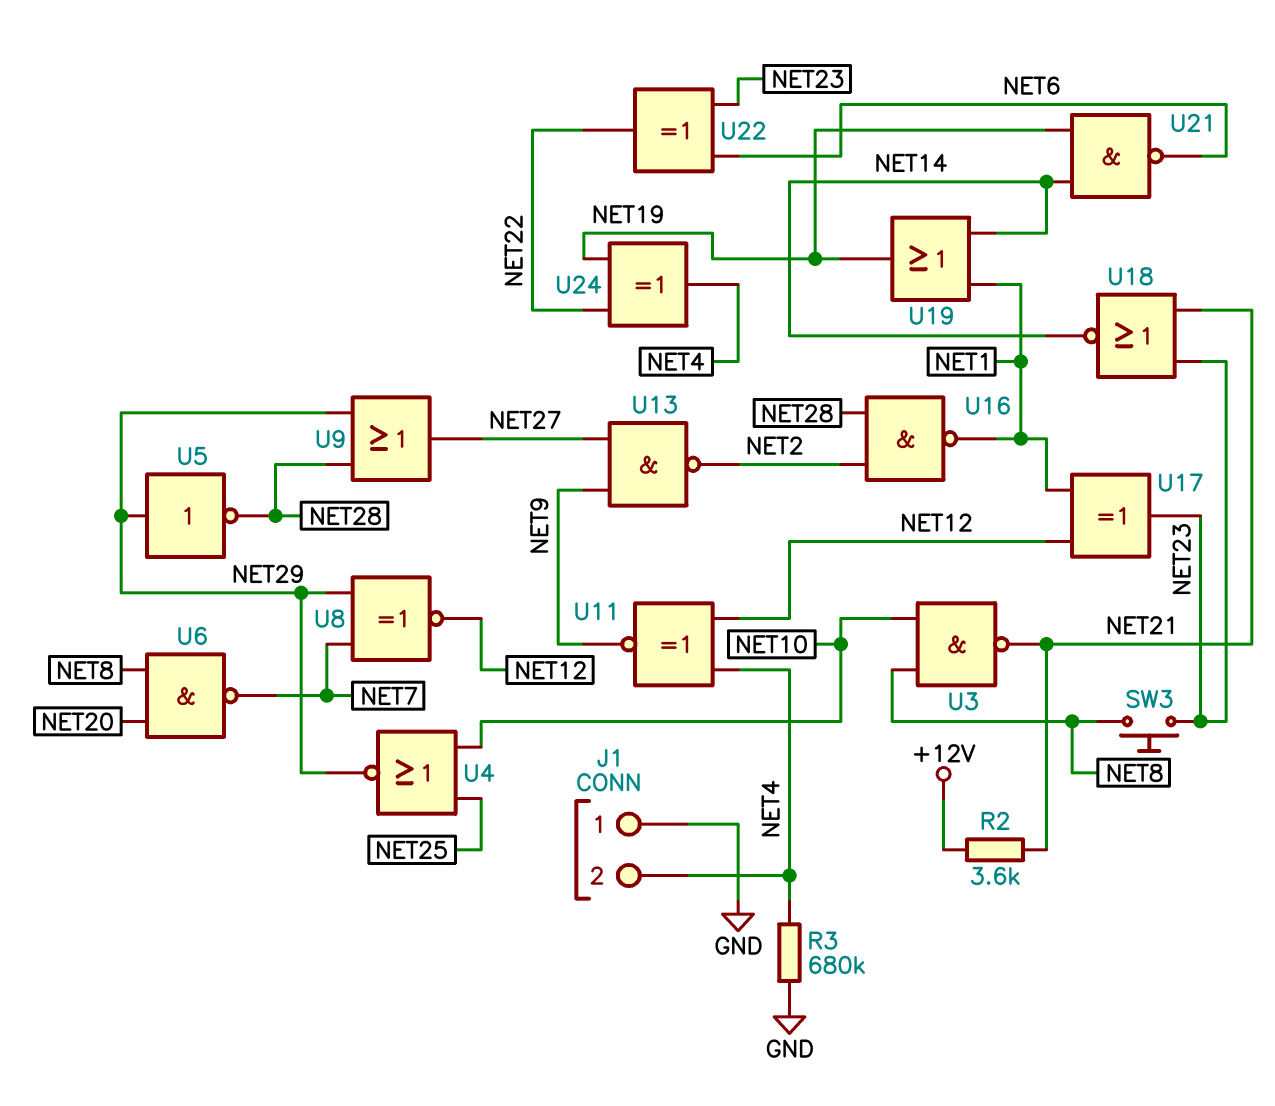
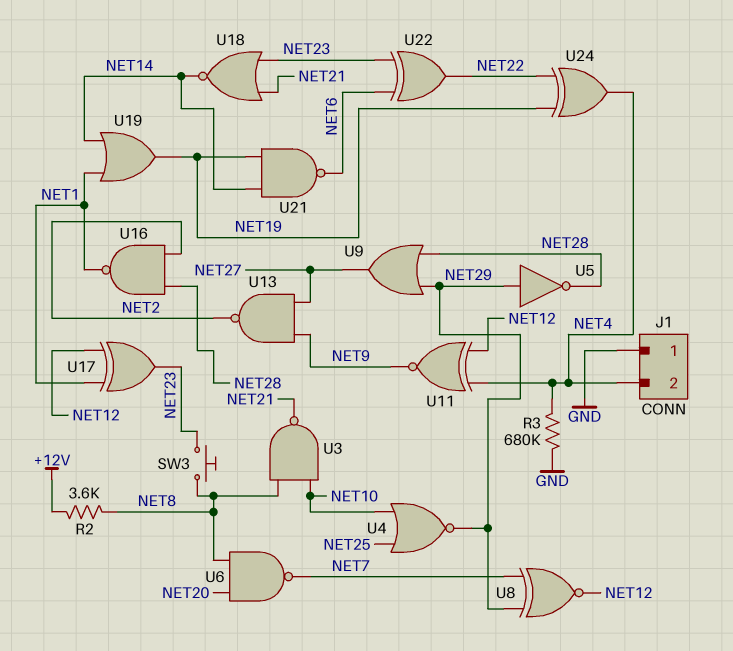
R2: 3.6k (+12V, NET21) -> 3.6k (+12V, NET8)

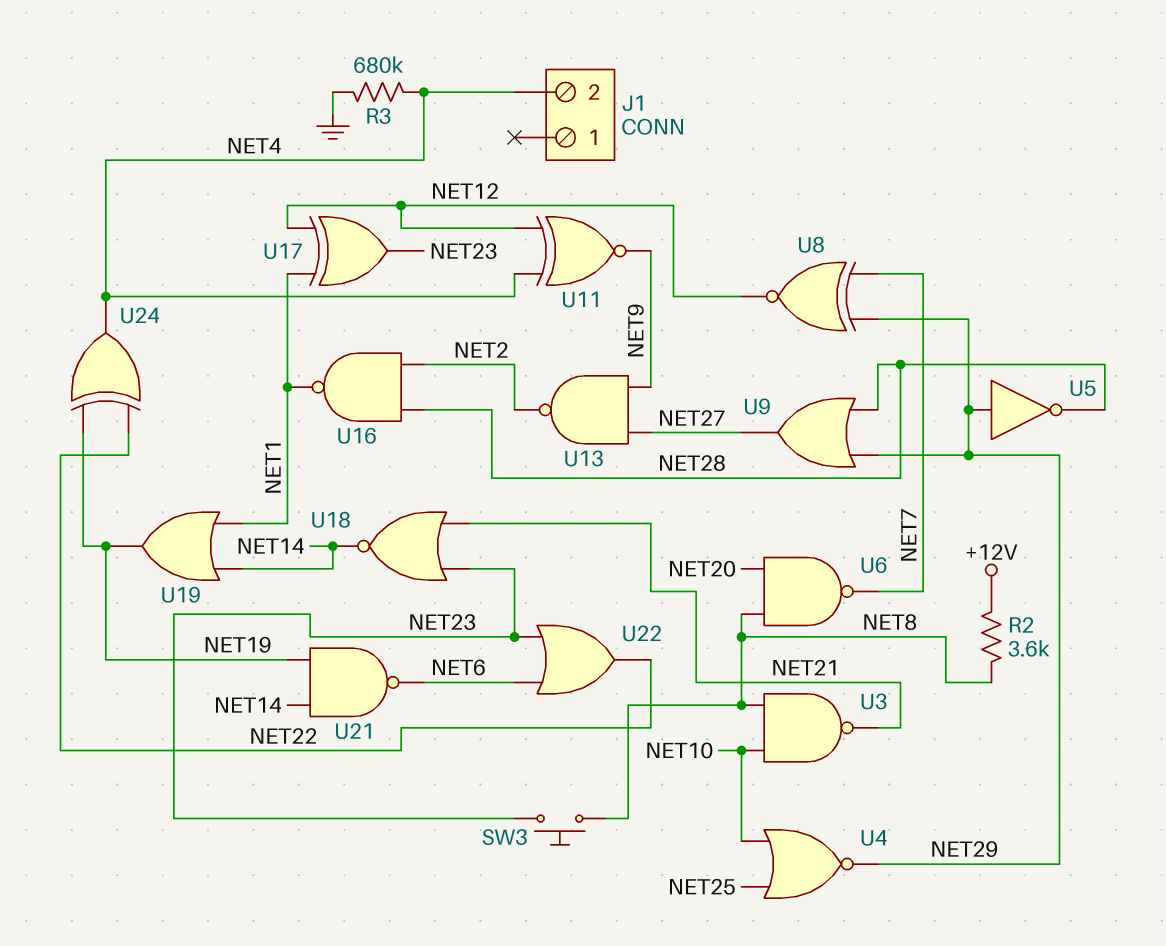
J1 pin 1: GND -> none
U22: XOR (in NET6, in NET23, out NET22) -> OR (in NET6, in NET23, out NET22)

